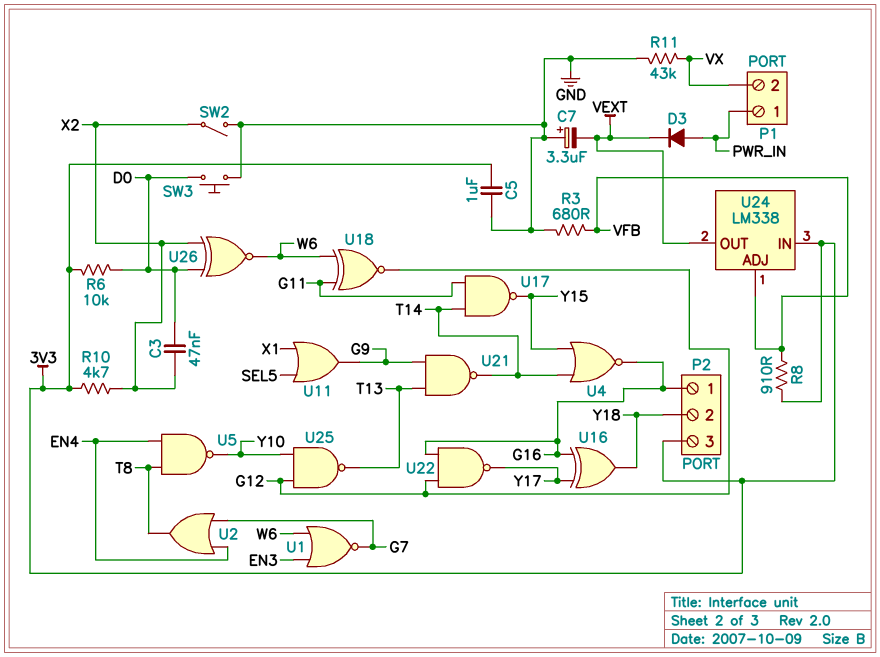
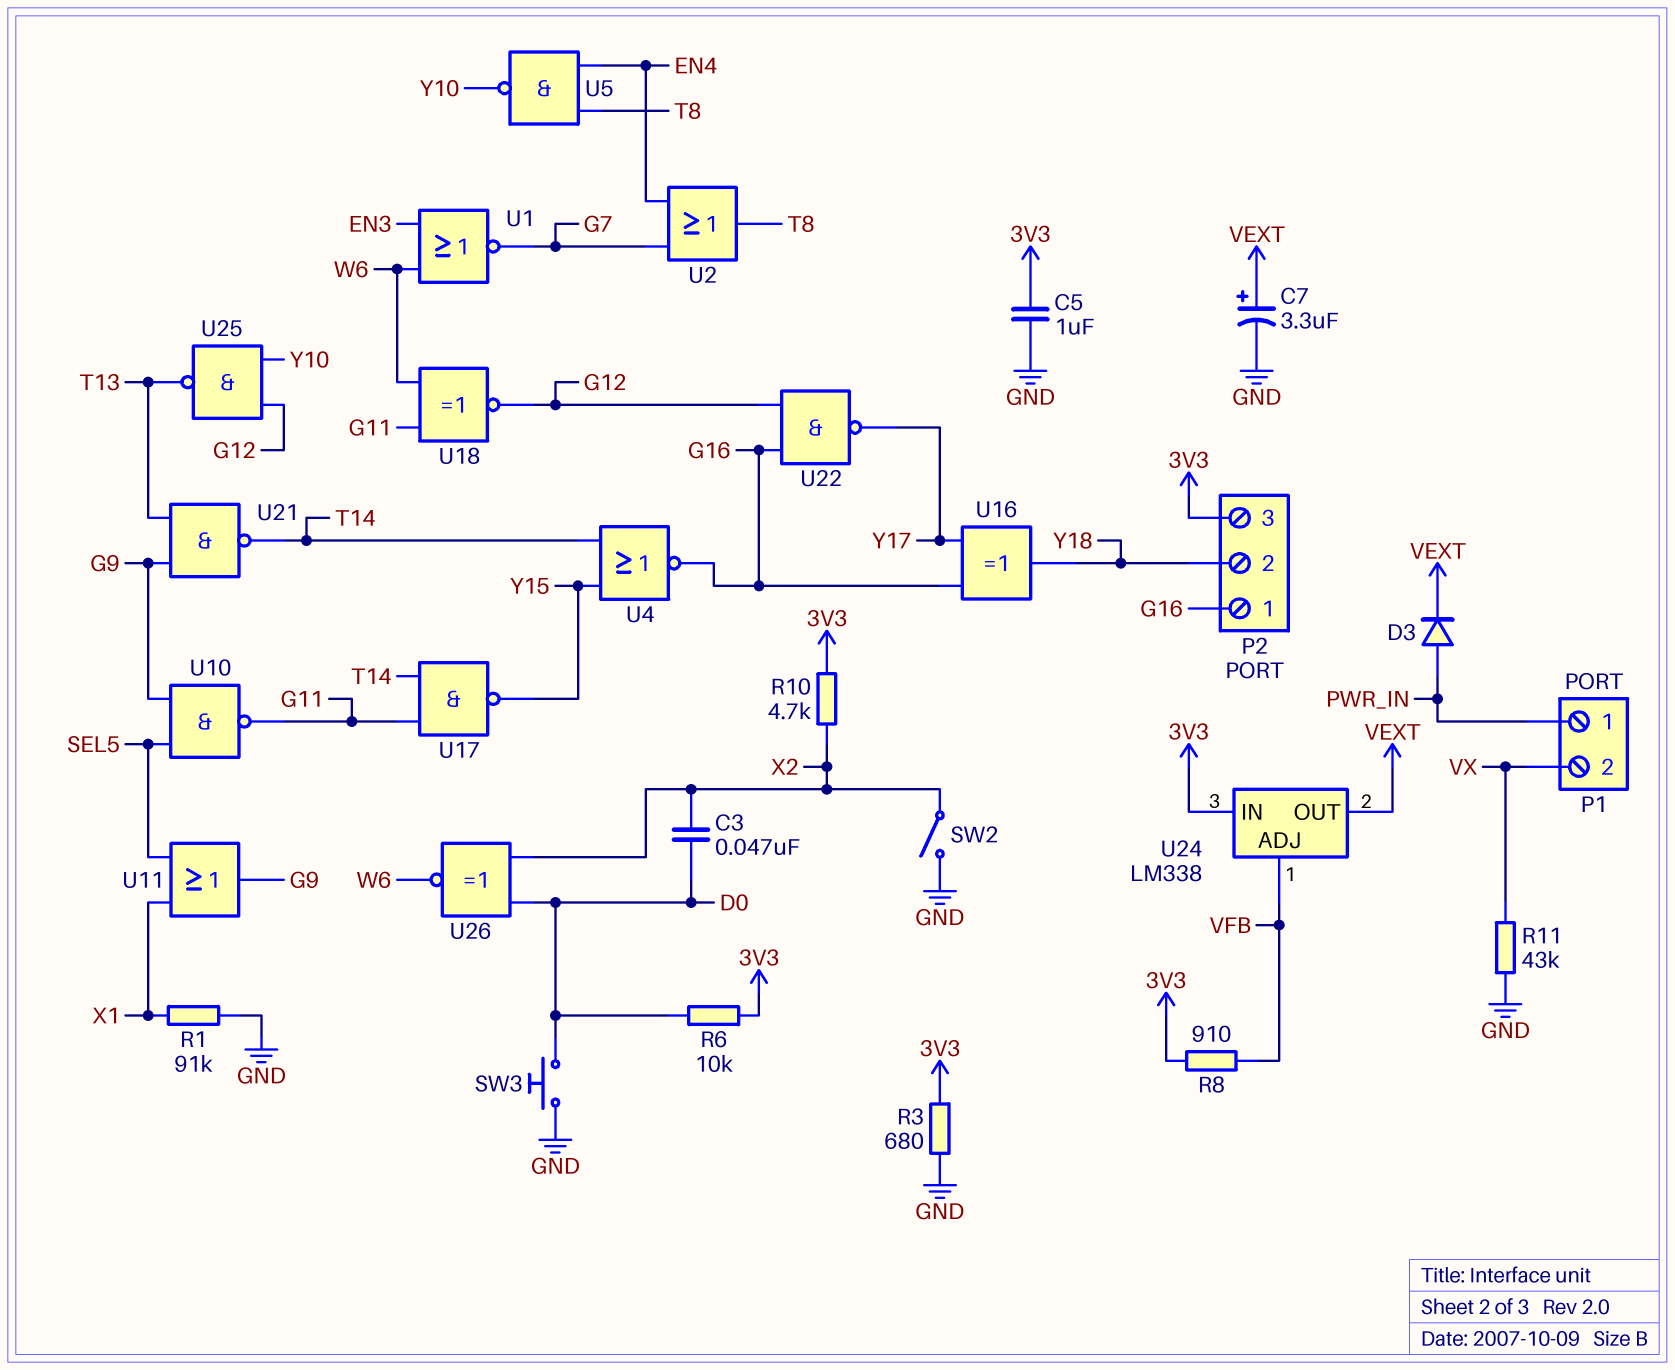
C7: 3.3uF (plus GND, minus VEXT) -> 3.3uF (plus VEXT, minus GND)
R1: none -> 91k (GND, X1)
R3: 680 (GND, VFB) -> 680 (3V3, GND)
U10: none -> NAND (in G9, in SEL5, out G11)

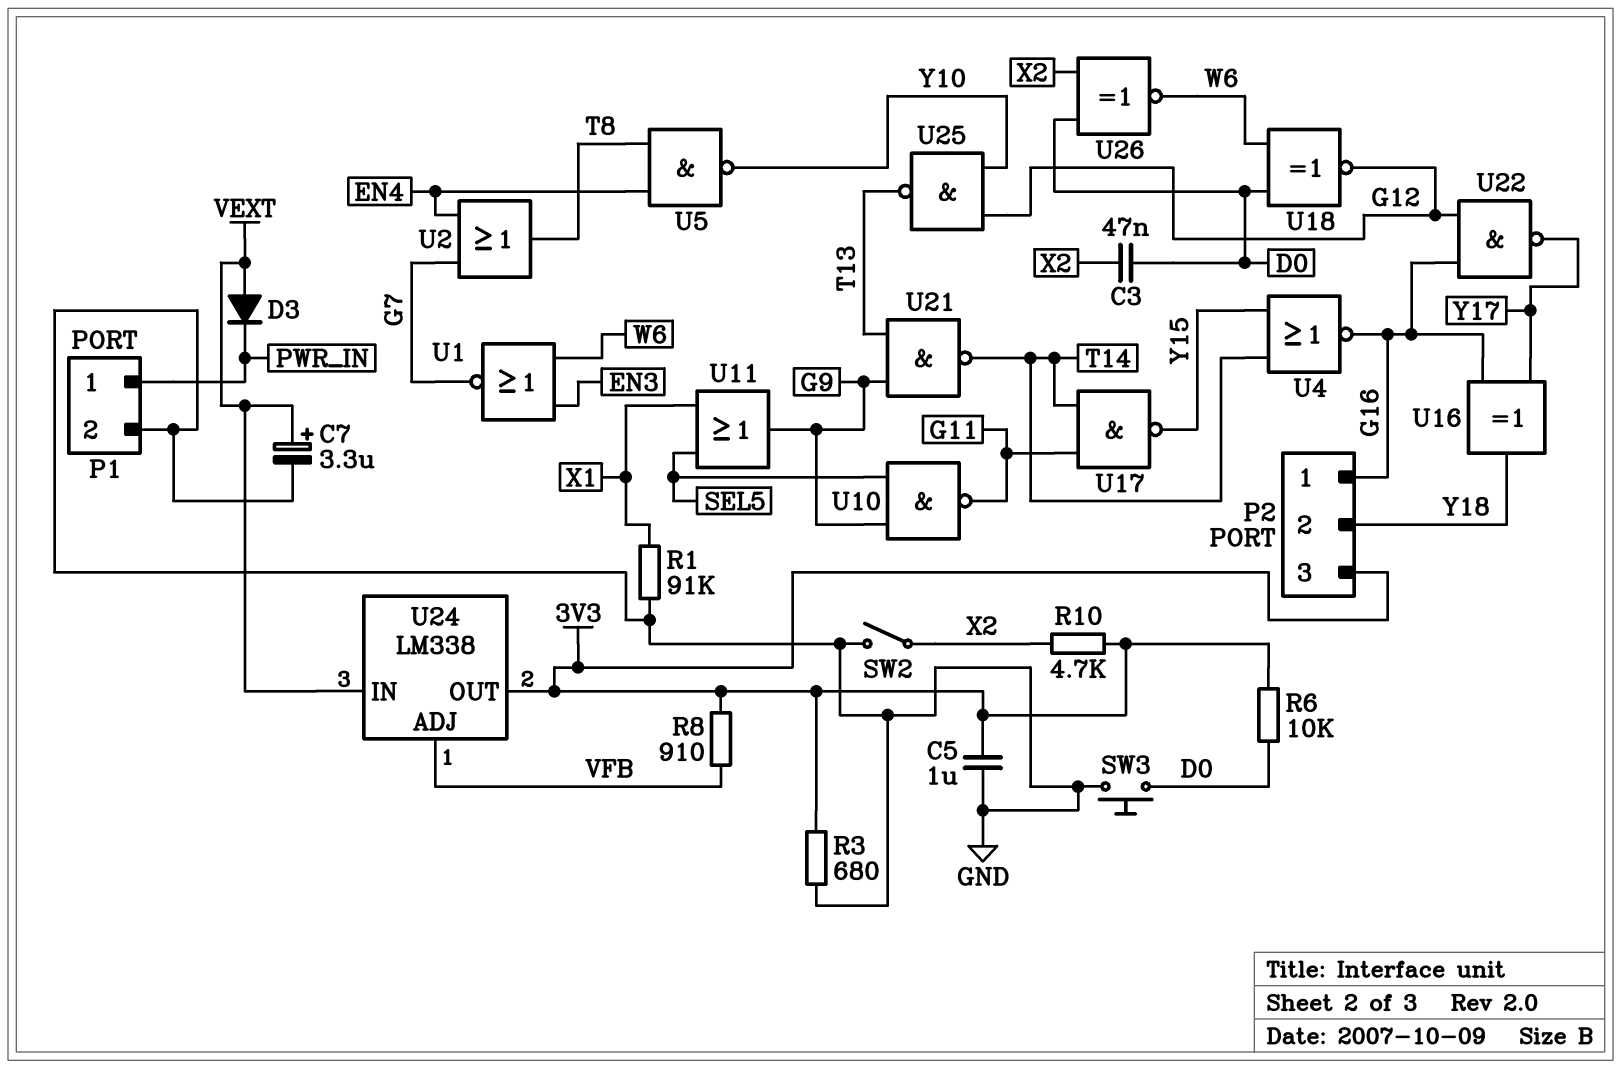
D3: diode (A PWR_IN, K VEXT) -> diode (A VEXT, K PWR_IN)
P1 pin 2: VX -> GND
R11: 43k (GND, VX) -> none
U18: XNOR (in G11, in W6, out G12) -> XNOR (in D0, in W6, out G12)
U24 pin IN: 3V3 -> VEXT
U24 pin OUT: VEXT -> 3V3

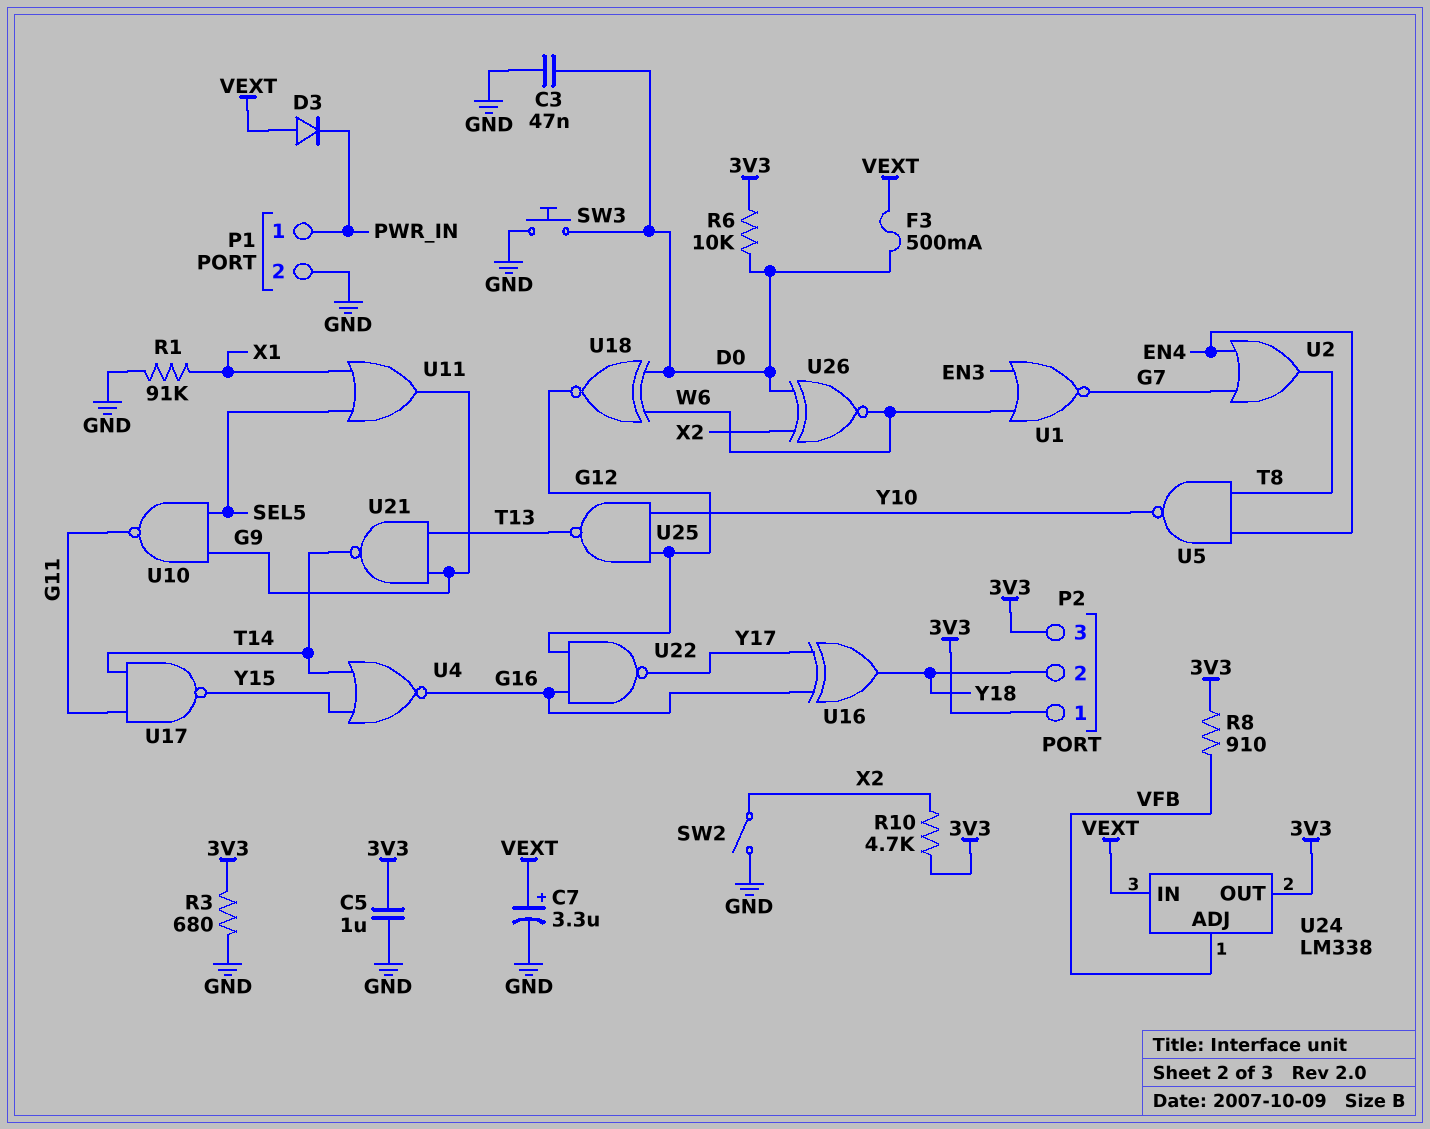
C3: 47nF (D0, X2) -> 47nF (D0, GND)
F3: none -> 500mA (D0, VEXT)
P2 pin 1: G16 -> 3V3

